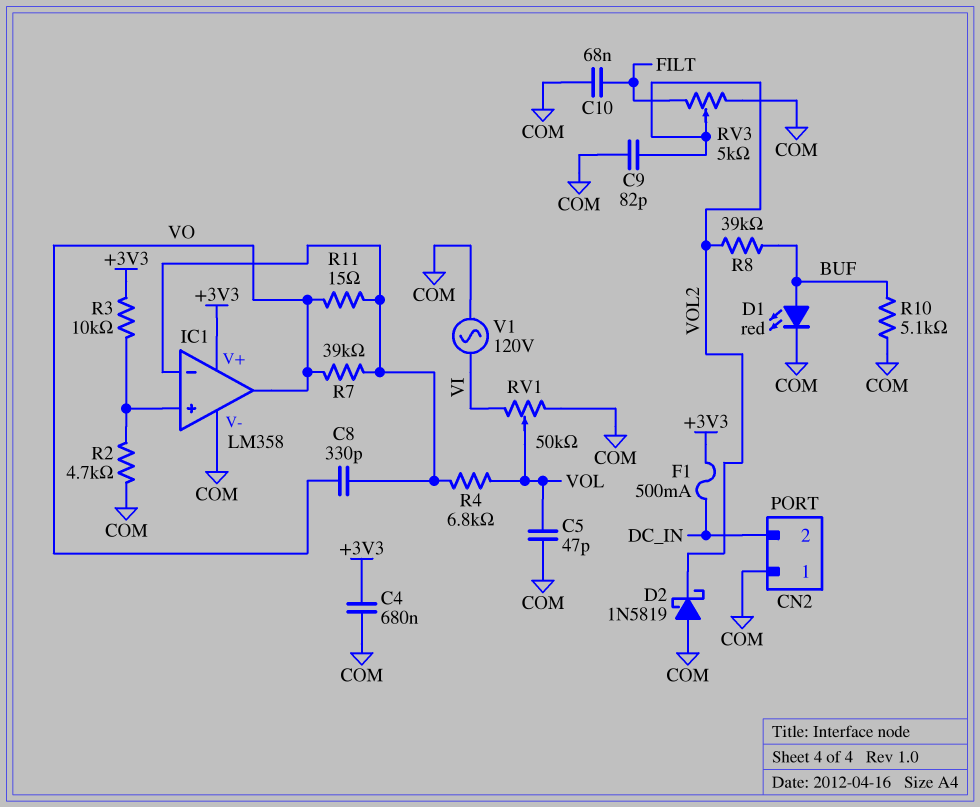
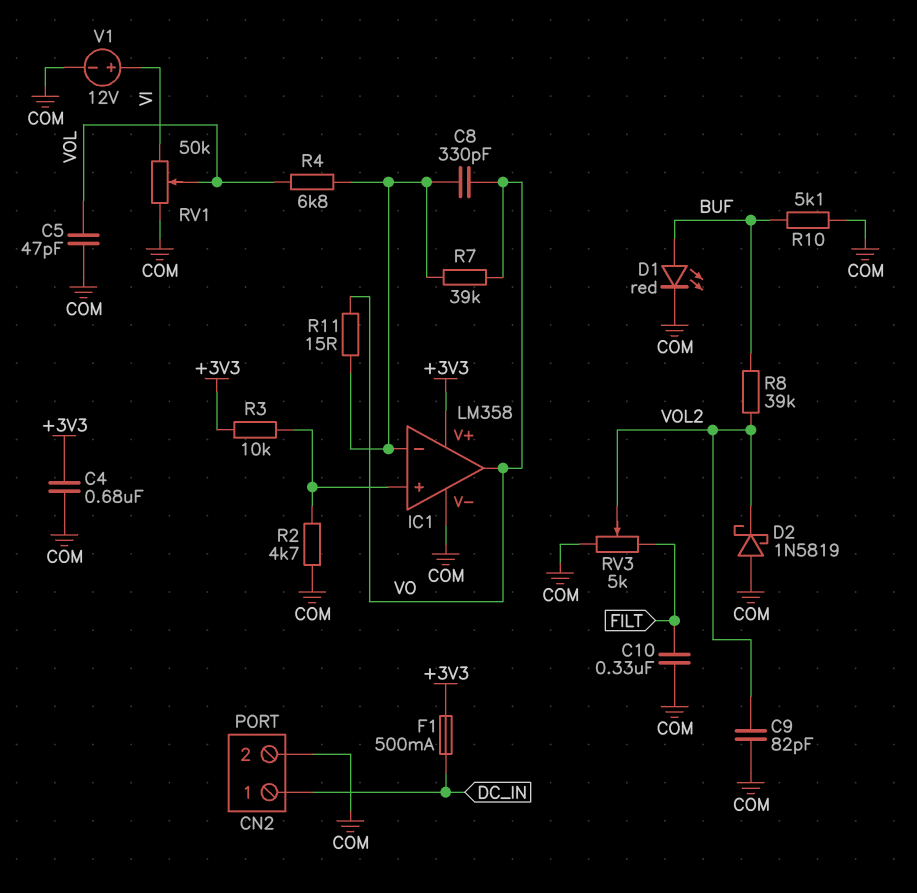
C10: 68nF (COM, FILT) -> 330nF (COM, FILT)
CN2 pin 1: COM -> DC_IN
CN2 pin 2: DC_IN -> COM
V1: AC 120V (COM, VI) -> 12V (plus VI, minus COM)

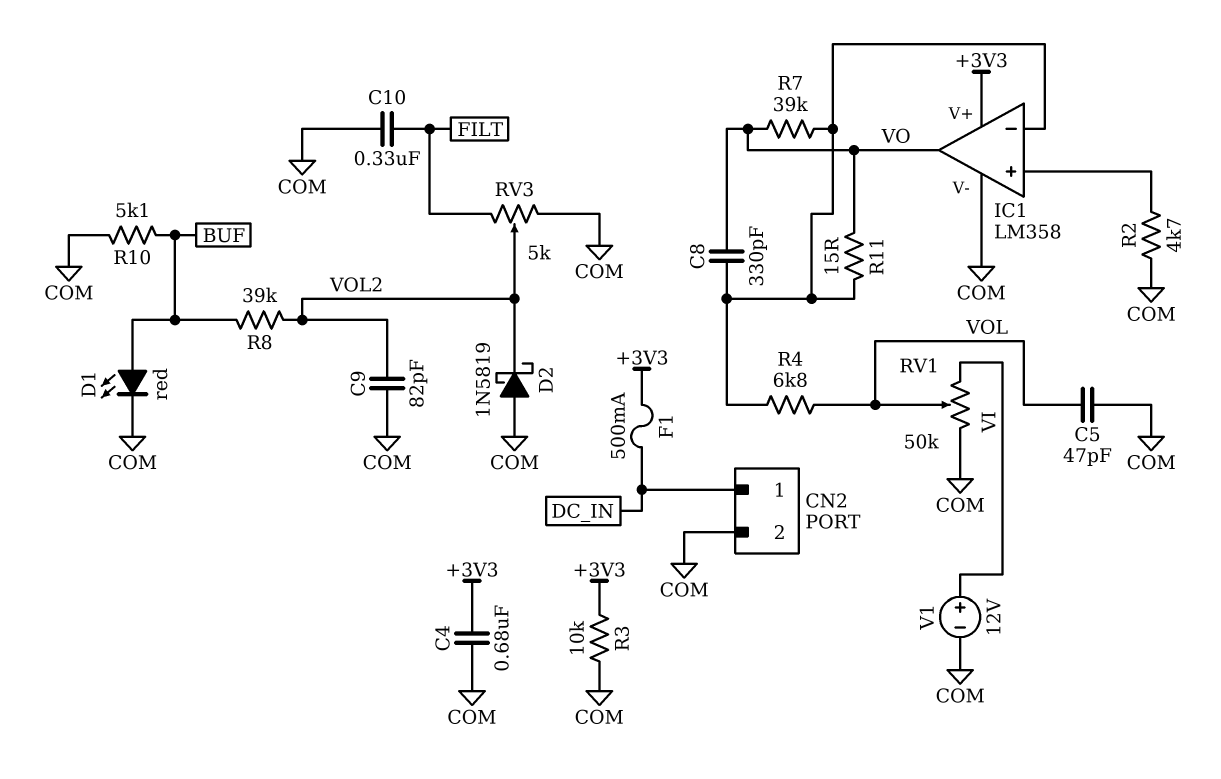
R3: 10k (+3V3, IC1/in+) -> 10k (+3V3, COM)

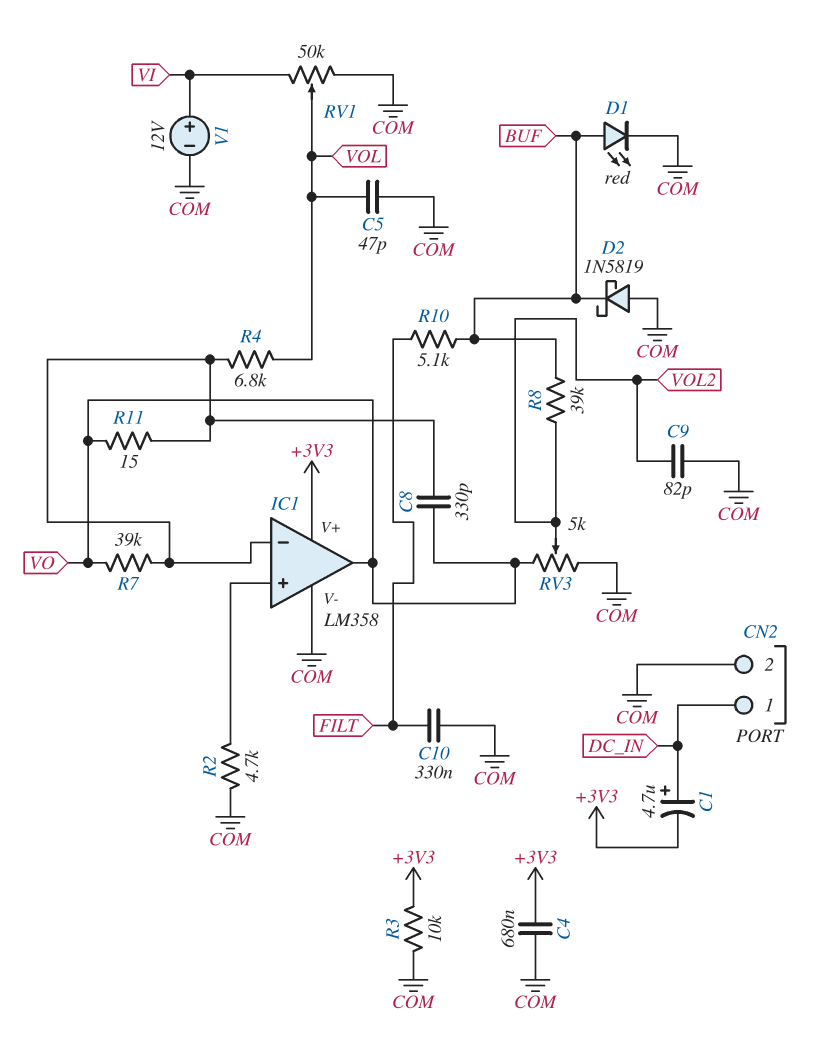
C1: none -> 4.7uF (plus DC_IN, minus +3V3)
D2: schottky 1N5819 (A COM, K VOL2) -> schottky 1N5819 (A COM, K BUF)
F1: 500mA (+3V3, DC_IN) -> none
R10: 5.1k (BUF, COM) -> 5.1k (BUF, FILT)
RV3: 5k (COM, FILT, wiper VOL2) -> 5k (COM, VO, wiper VOL2)

